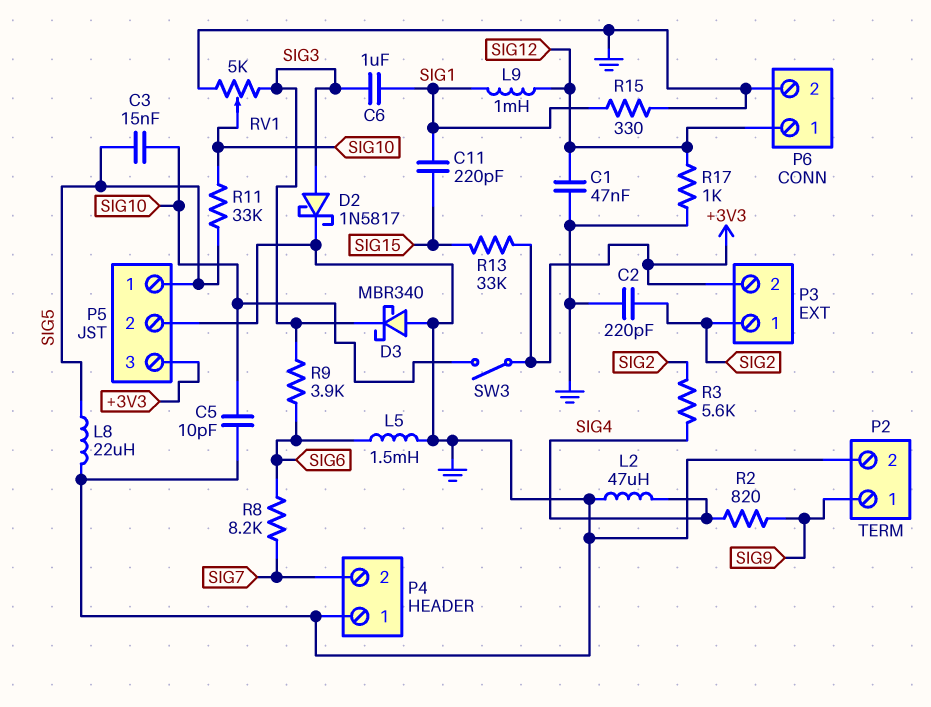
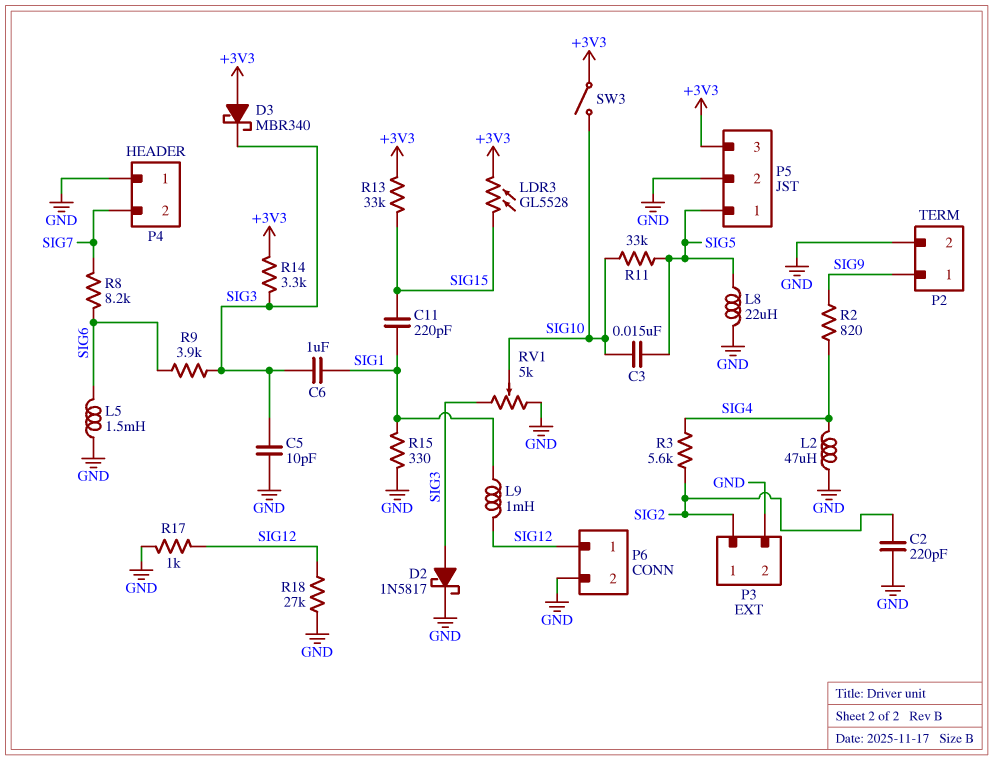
C1: 47nF (GND, SIG12) -> none
C5: 10pF (GND, SIG10) -> 10pF (GND, SIG3)
D3: schottky MBR340 (A GND, K SIG3) -> schottky MBR340 (A +3V3, K SIG3)
LDR3: none -> GL5528 (+3V3, SIG15)
P3 pin 2: +3V3 -> GND
R14: none -> 3.3k (+3V3, SIG3)
R18: none -> 27k (GND, SIG12)

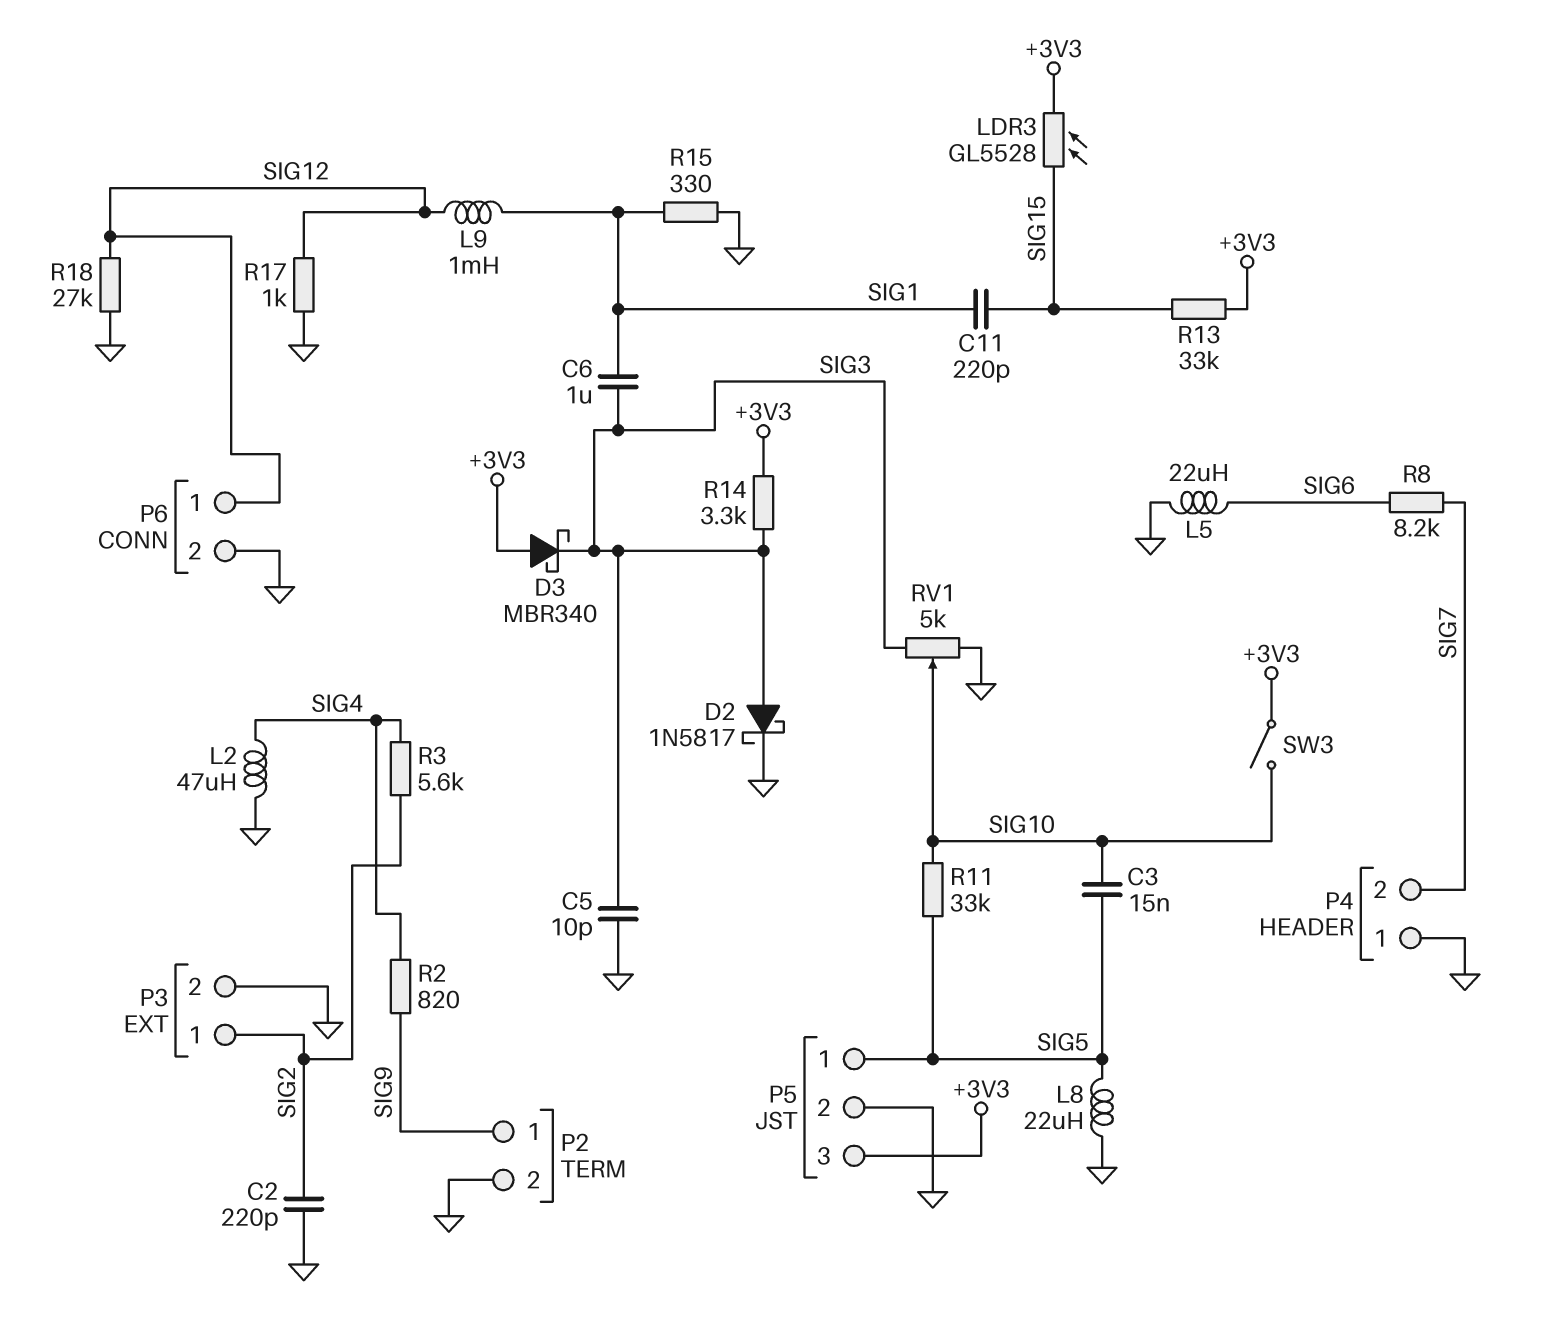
L5: 1.5mH (GND, SIG6) -> 22uH (GND, SIG6)
R9: 3.9k (SIG3, SIG6) -> none

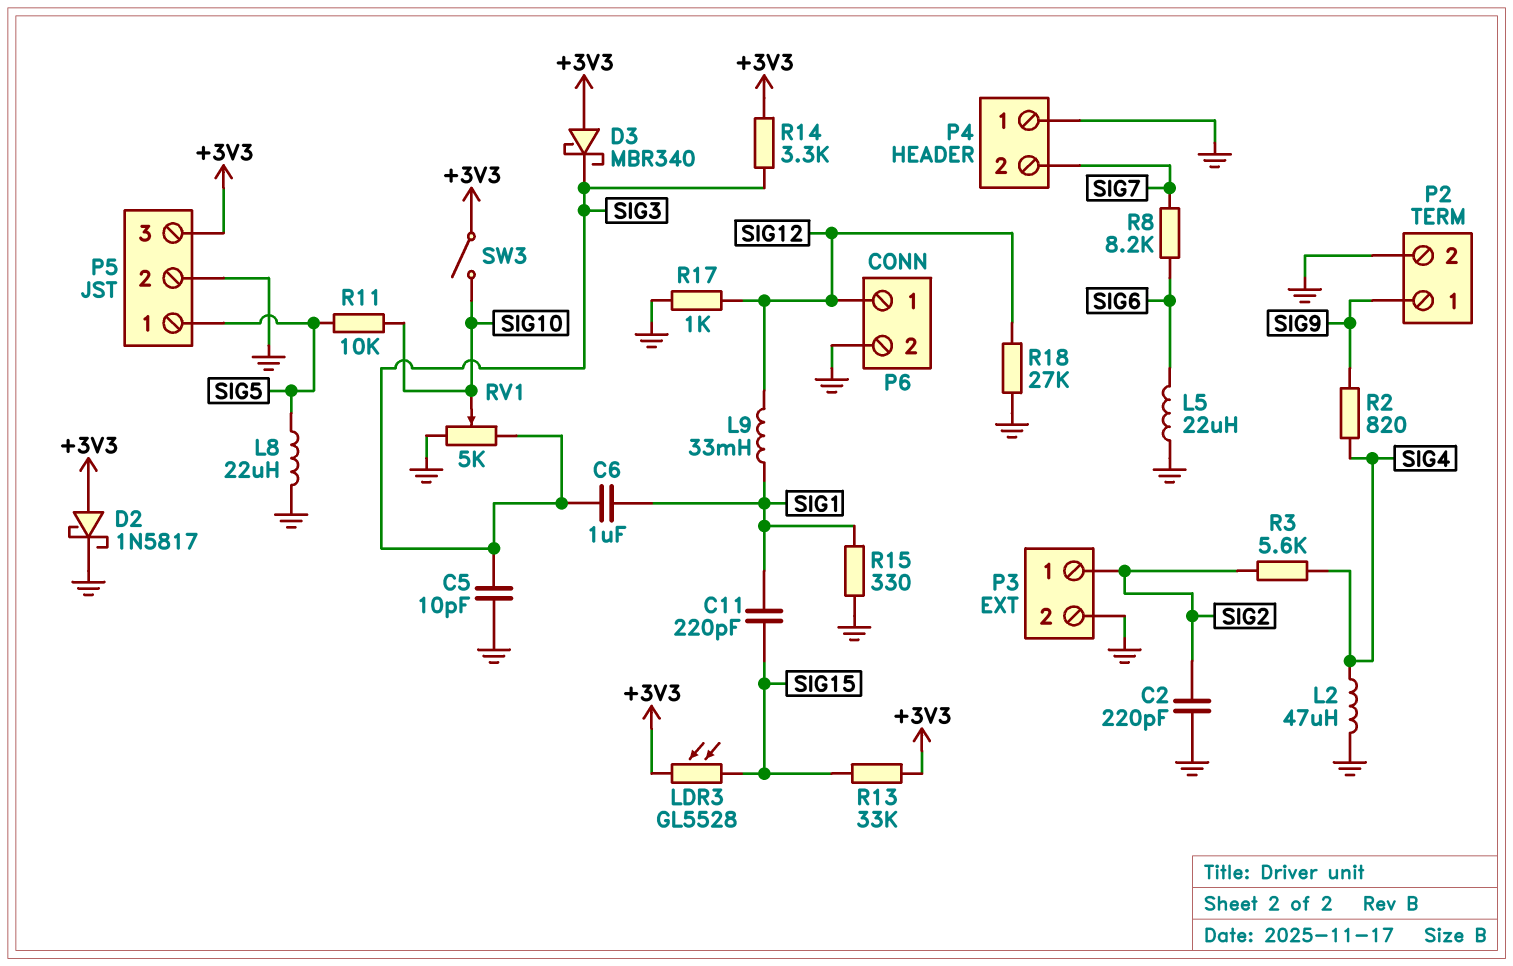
C3: 15nF (SIG5, SIG10) -> none
D2: schottky 1N5817 (A SIG3, K GND) -> schottky 1N5817 (A +3V3, K GND)
L9: 1mH (SIG1, SIG12) -> 33mH (SIG1, SIG12)
R11: 33k (SIG5, SIG10) -> 10k (SIG5, SIG10)

